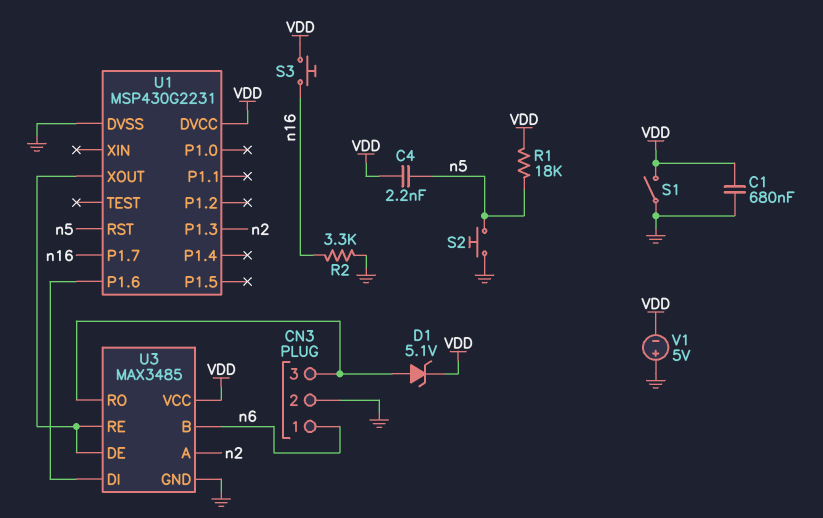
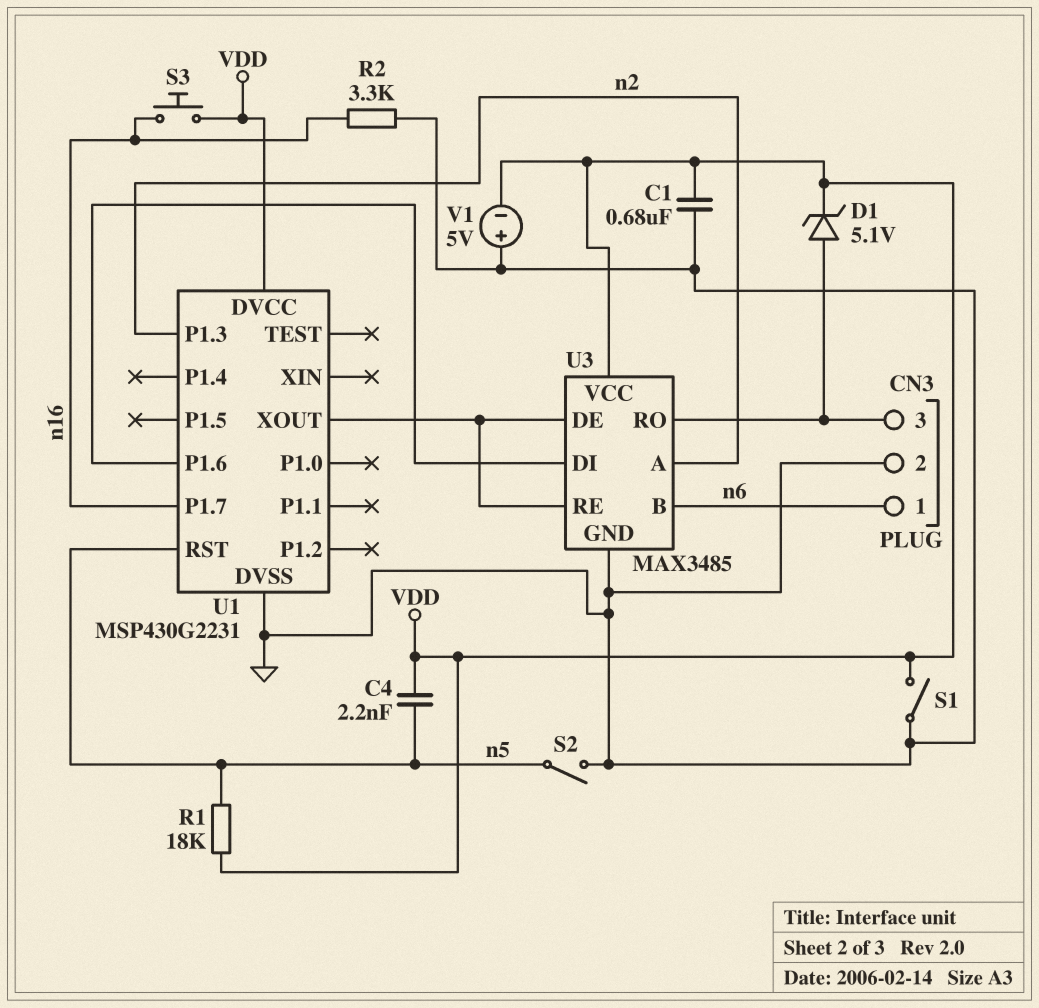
S2: button (GND, n5) -> switch (GND, n5)

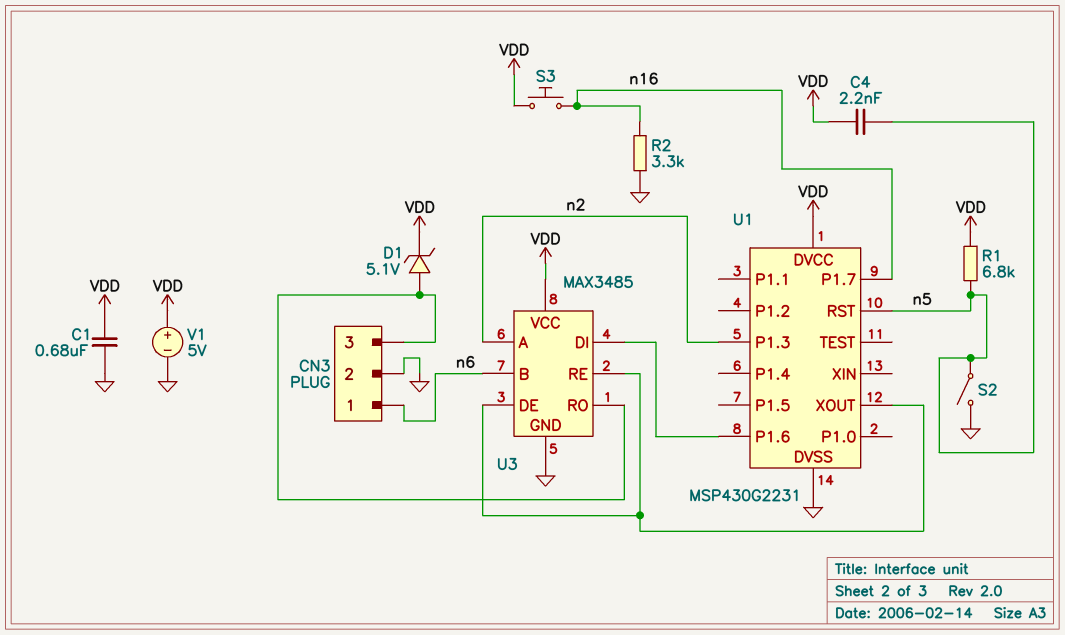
R1: 18k (VDD, n5) -> 6.8k (VDD, n5)
S1: switch (GND, VDD) -> none
V1: 5V (plus GND, minus VDD) -> 5V (plus VDD, minus GND)

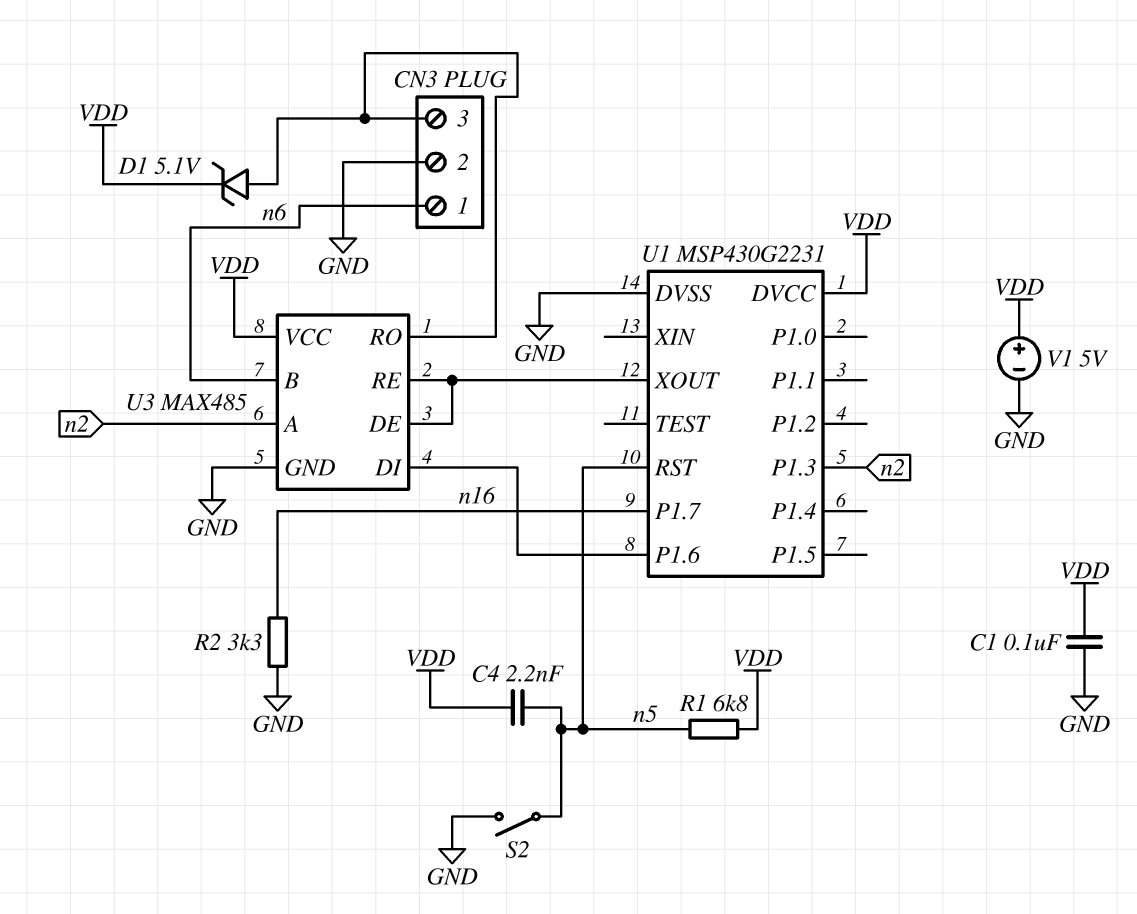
C1: 680nF (GND, VDD) -> 100nF (GND, VDD)
S3: button (VDD, n16) -> none
U3: MAX3485 -> MAX485

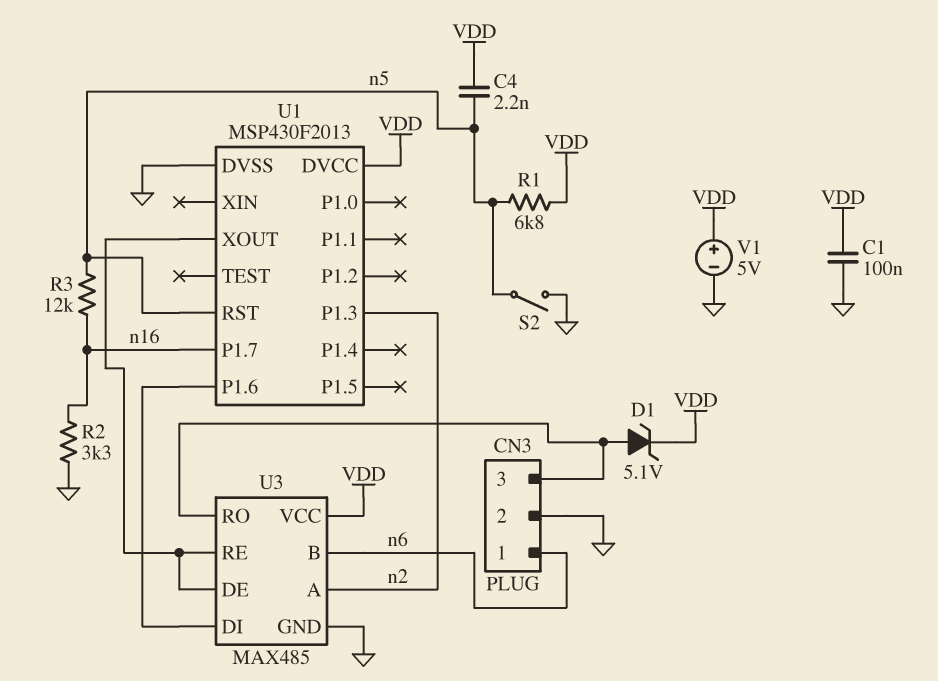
R3: none -> 12k (n5, n16)
U1: MSP430G2231 -> MSP430F2013

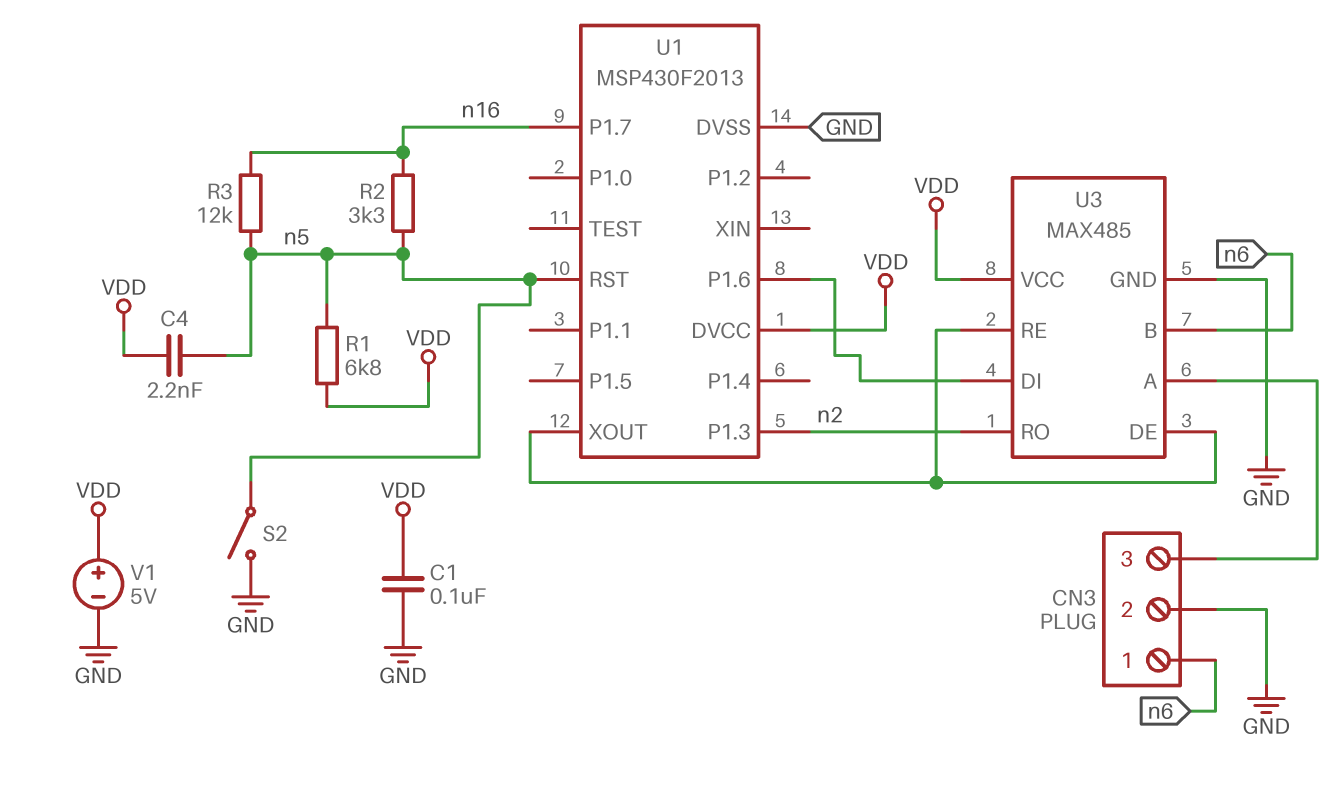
D1: zener 5.1V (A CN3/3, K VDD) -> none
R2: 3.3k (GND, n16) -> 3.3k (n5, n16)
U3 pin A: n2 -> CN3/3
U3 pin RO: CN3/3 -> n2

